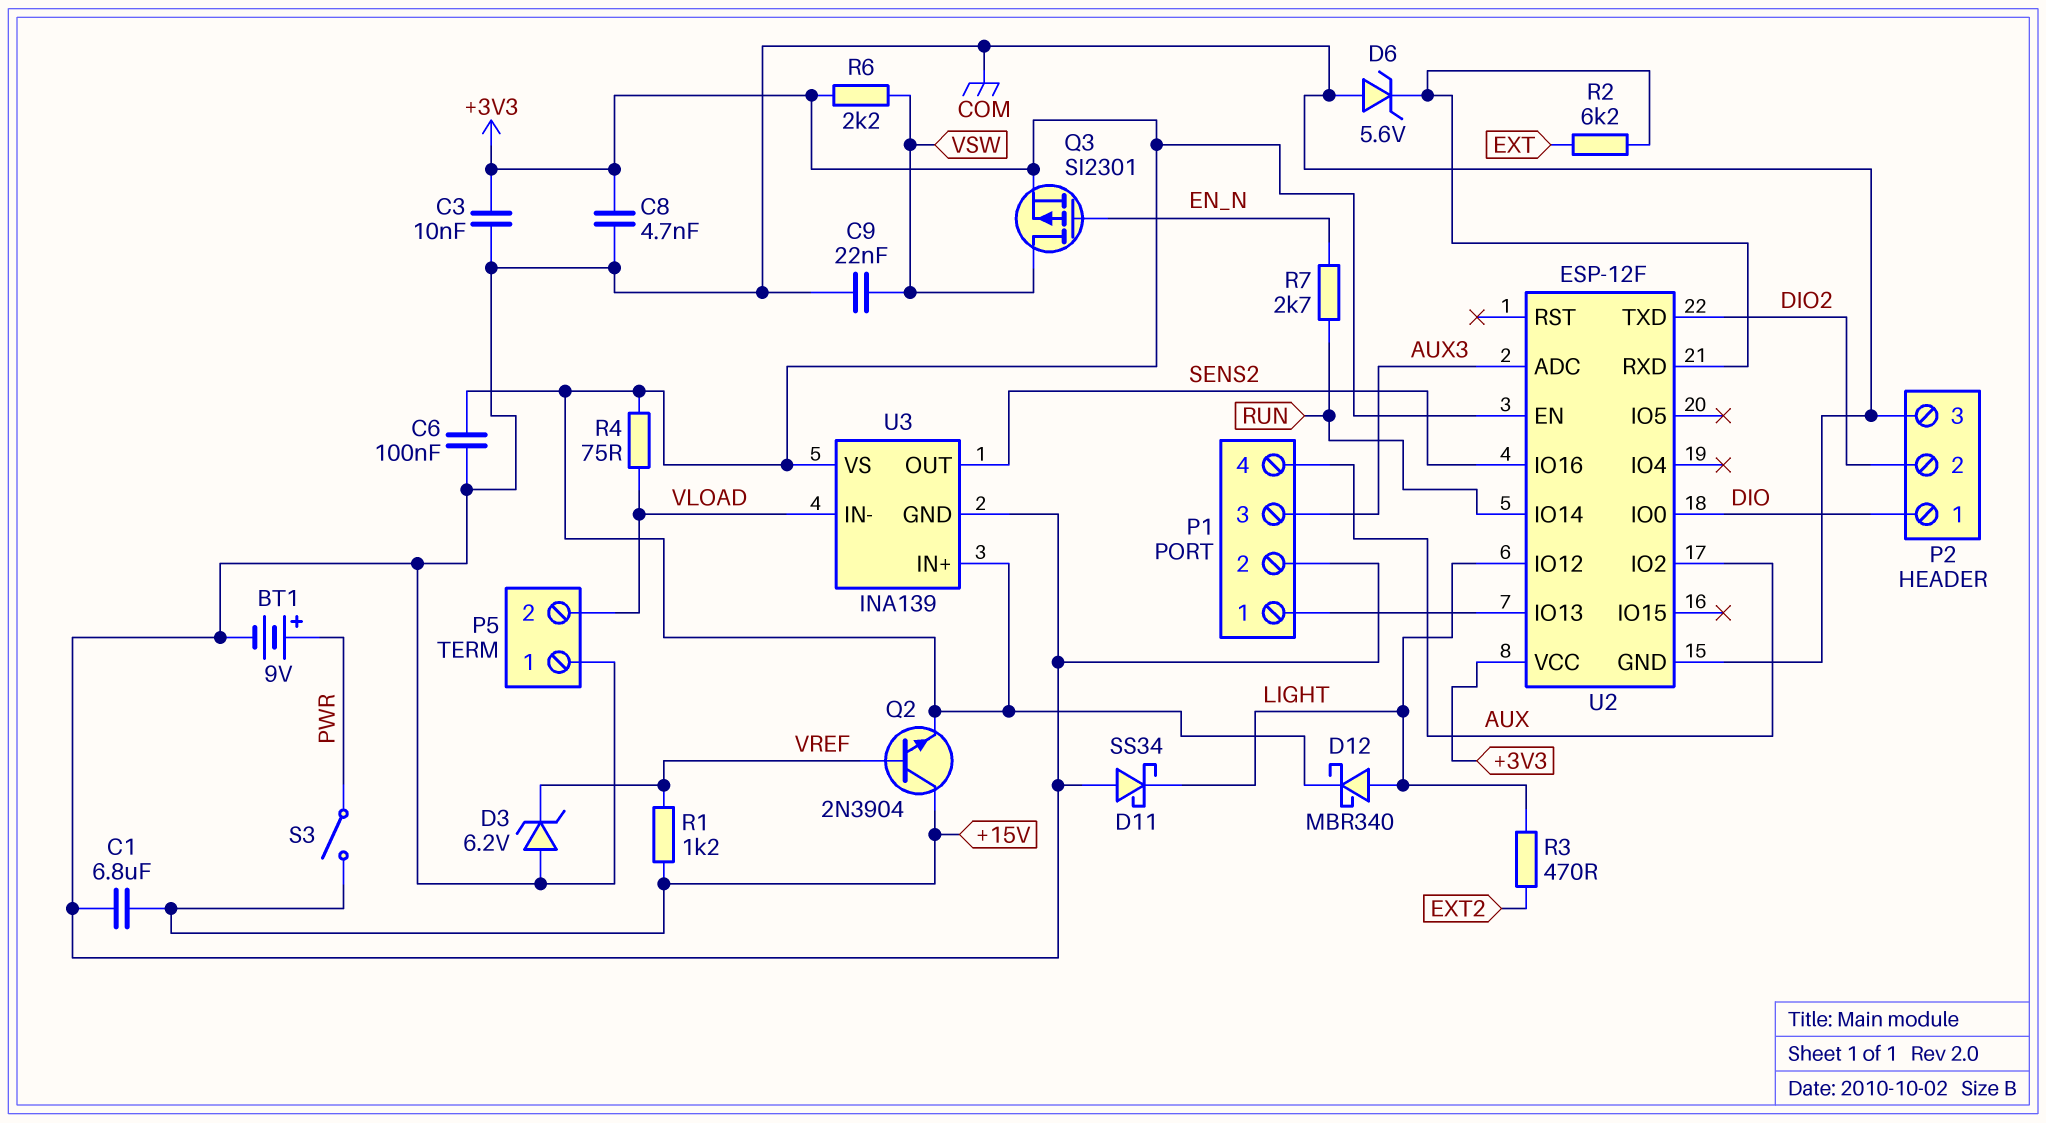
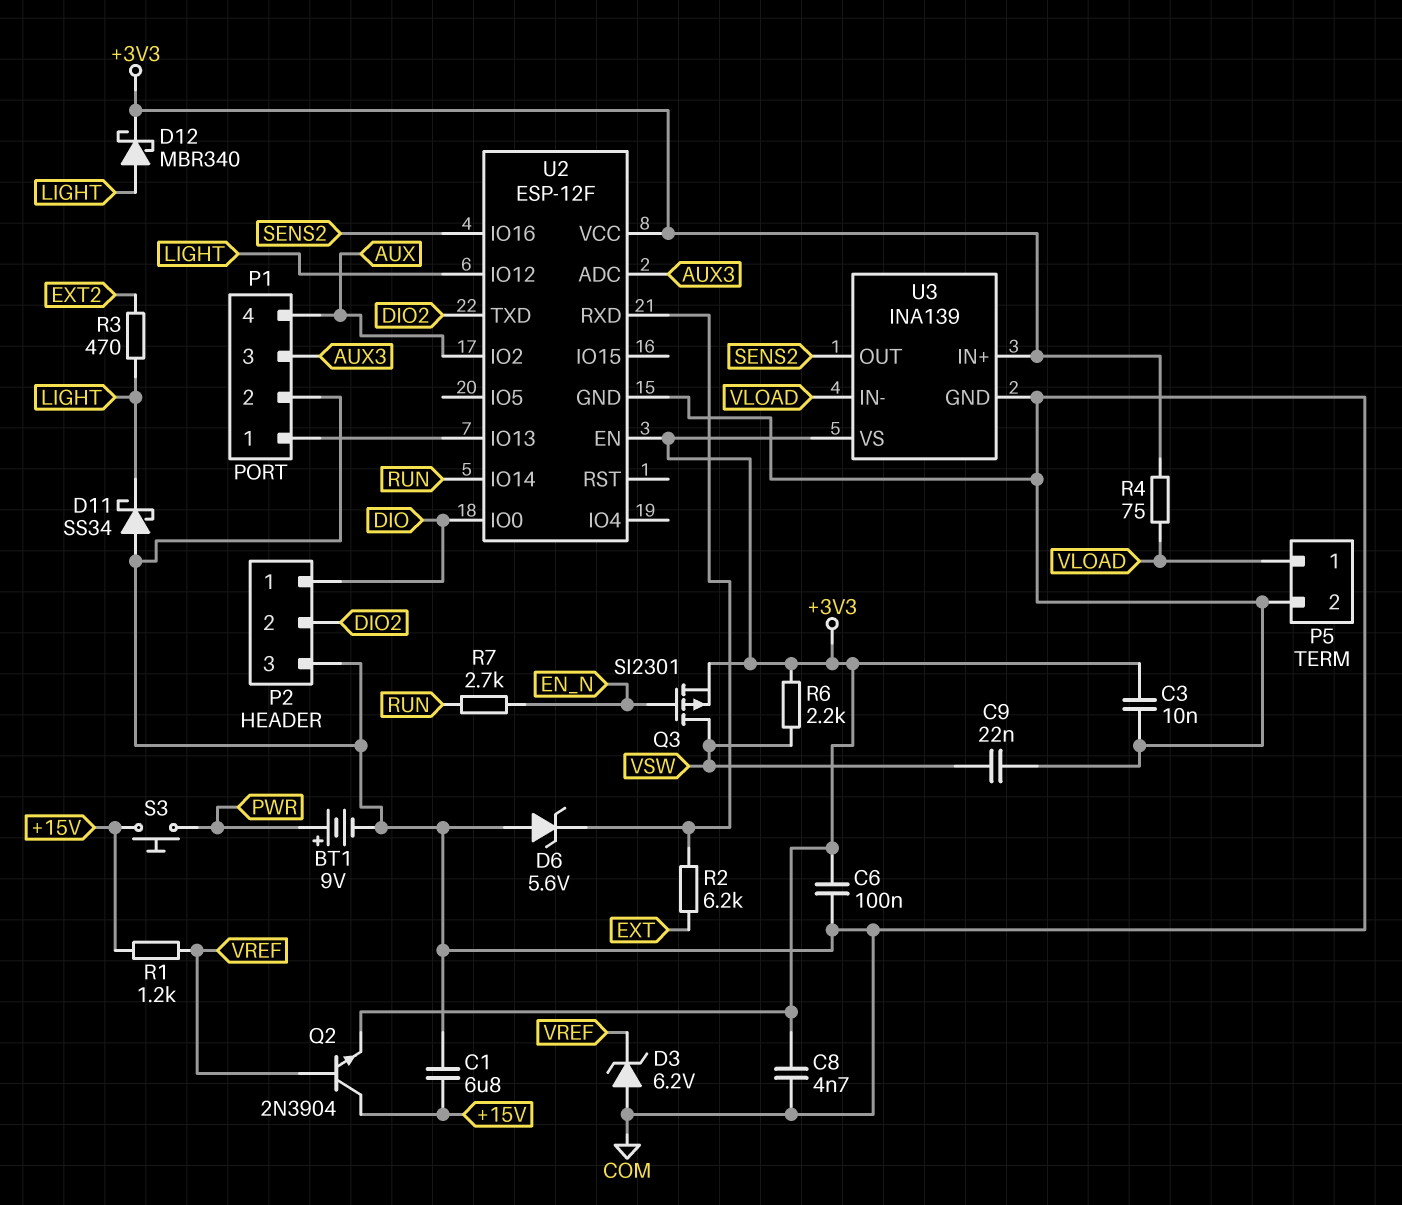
P5 pin 1: COM -> VLOAD
P5 pin 2: VLOAD -> COM
S3: switch (+15V, PWR) -> button (+15V, PWR)

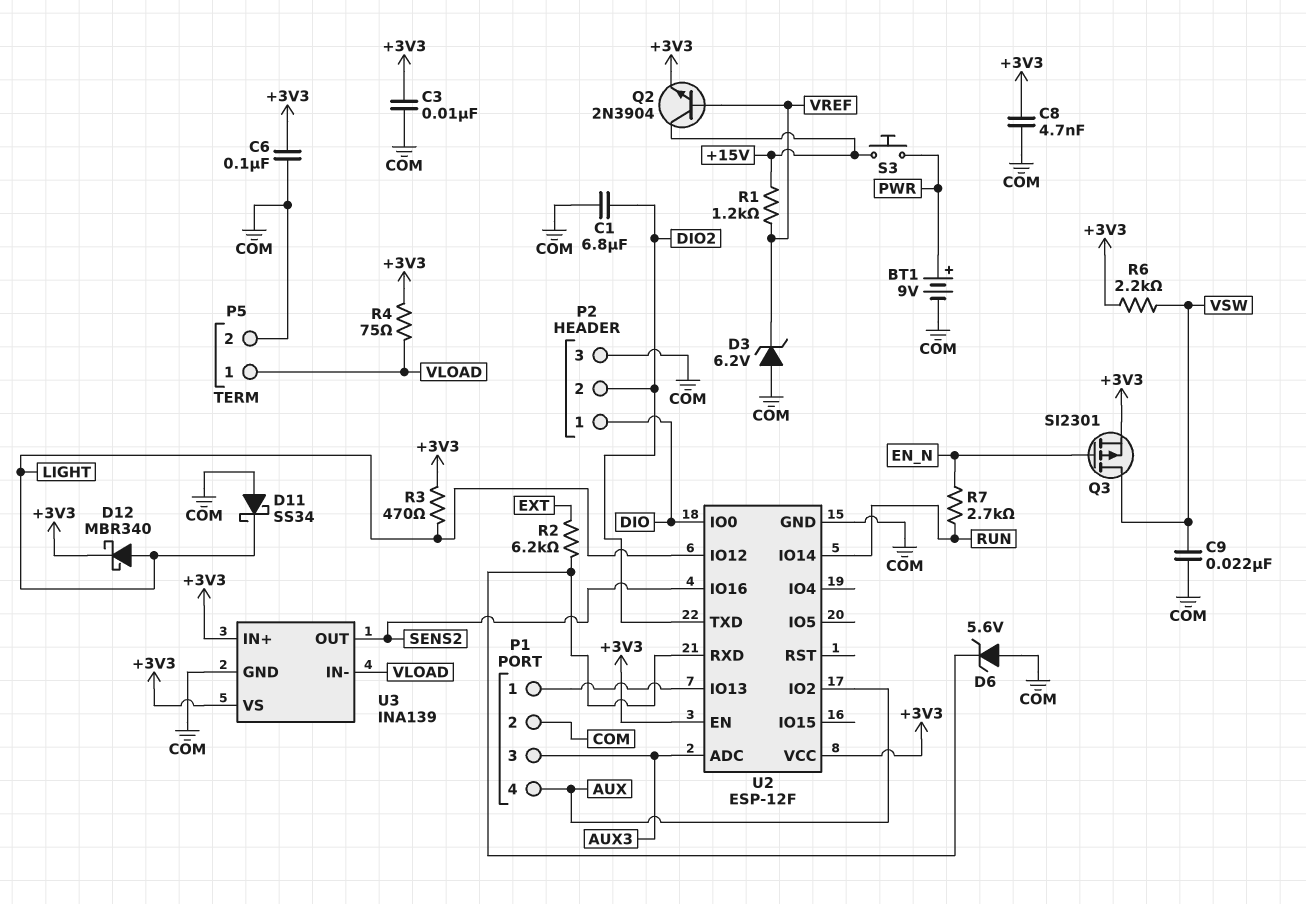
C1: 6.8uF (+15V, COM) -> 6.8uF (COM, DIO2)
R3: 470 (EXT2, LIGHT) -> 470 (+3V3, LIGHT)

